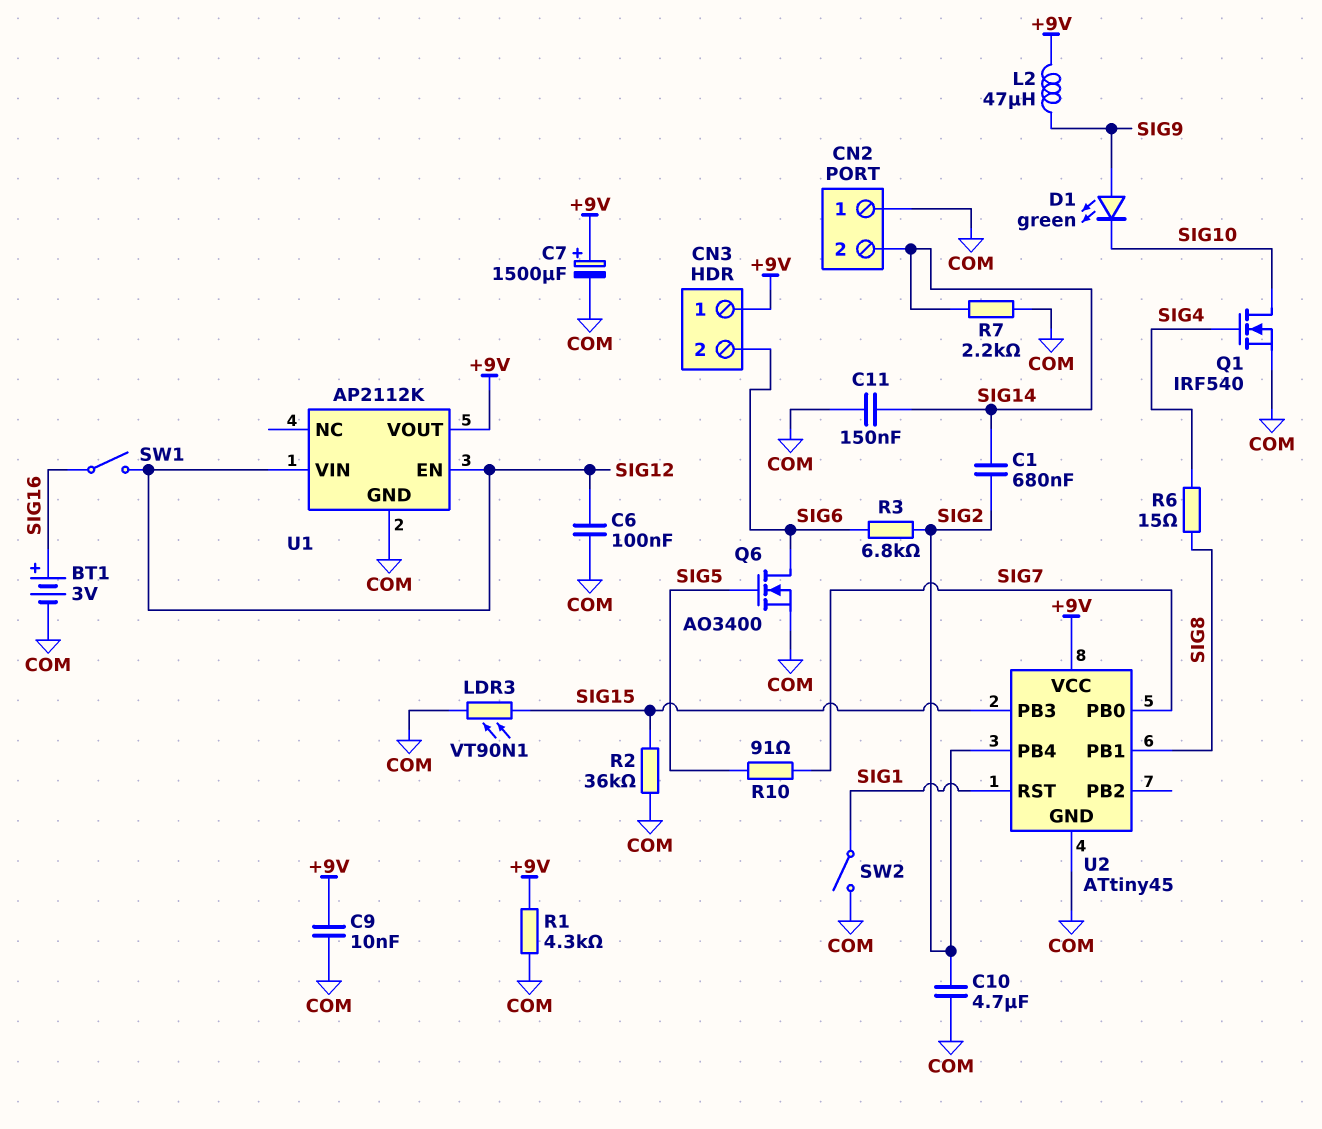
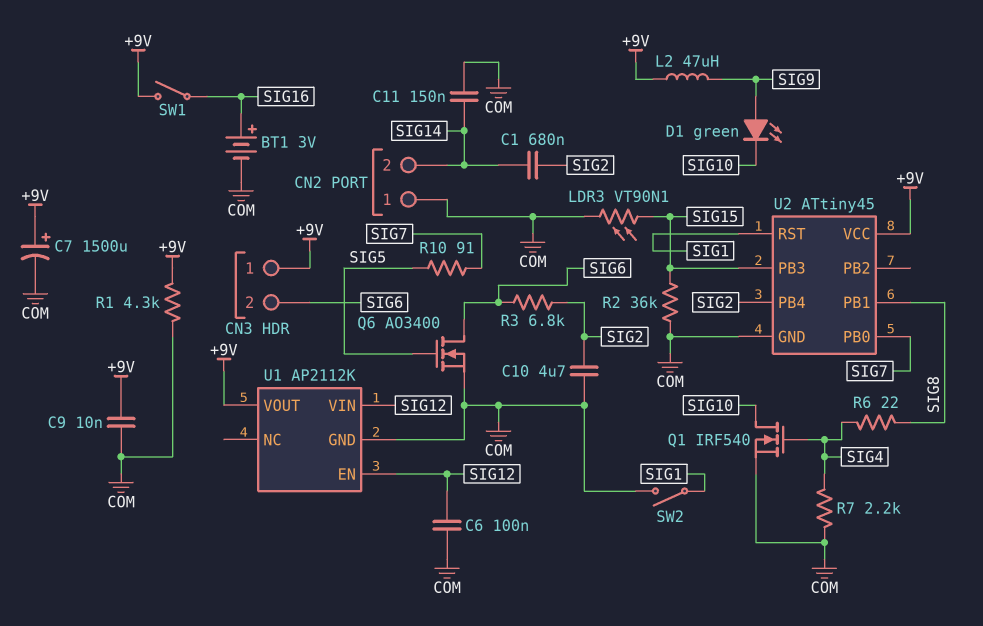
R6: 15 (SIG4, SIG8) -> 22 (SIG4, SIG8)
R7: 2.2k (COM, SIG14) -> 2.2k (COM, SIG4)
SW1: switch (SIG12, SIG16) -> switch (+9V, SIG16)

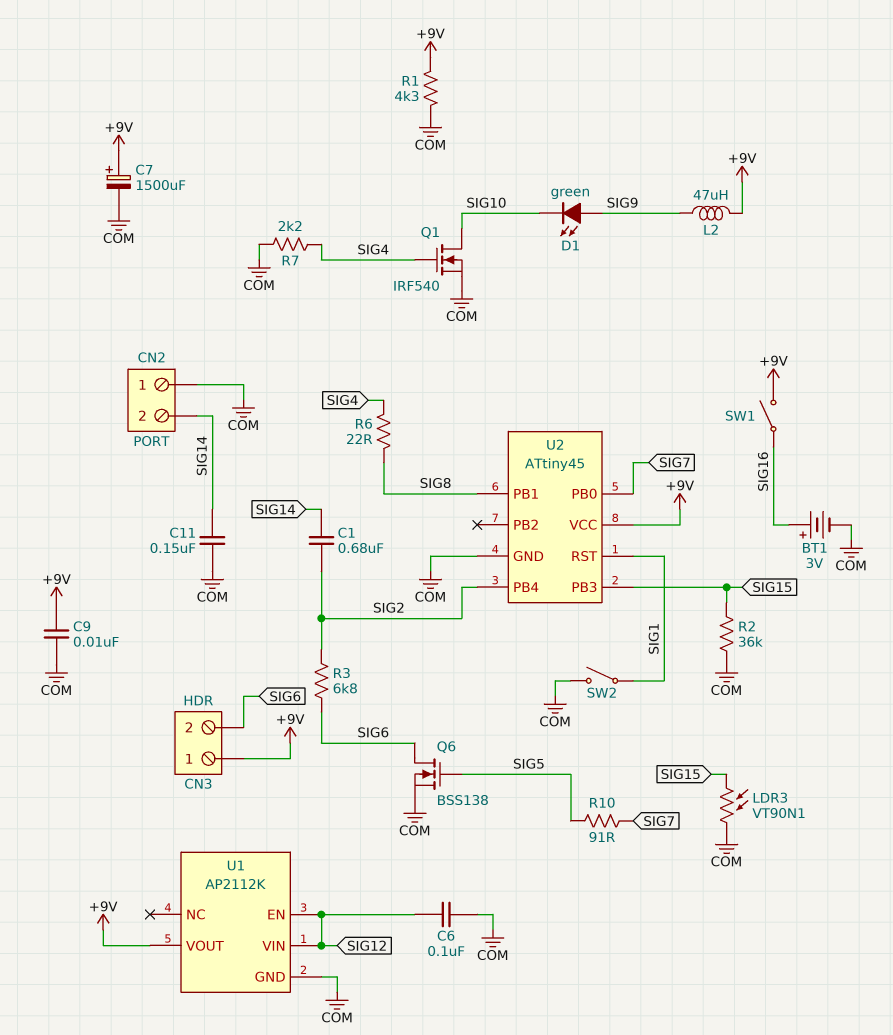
C10: 4.7uF (COM, SIG2) -> none
Q6: NMOS AO3400 (G SIG5, D SIG6, S COM) -> NMOS BSS138 (G SIG5, D SIG6, S COM)

